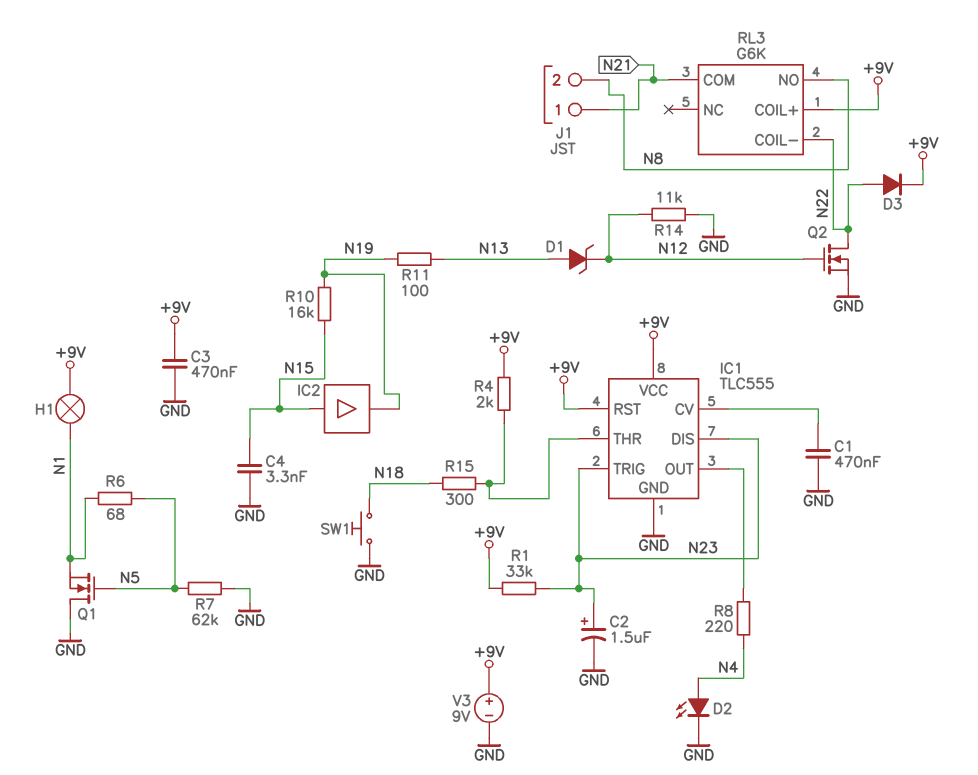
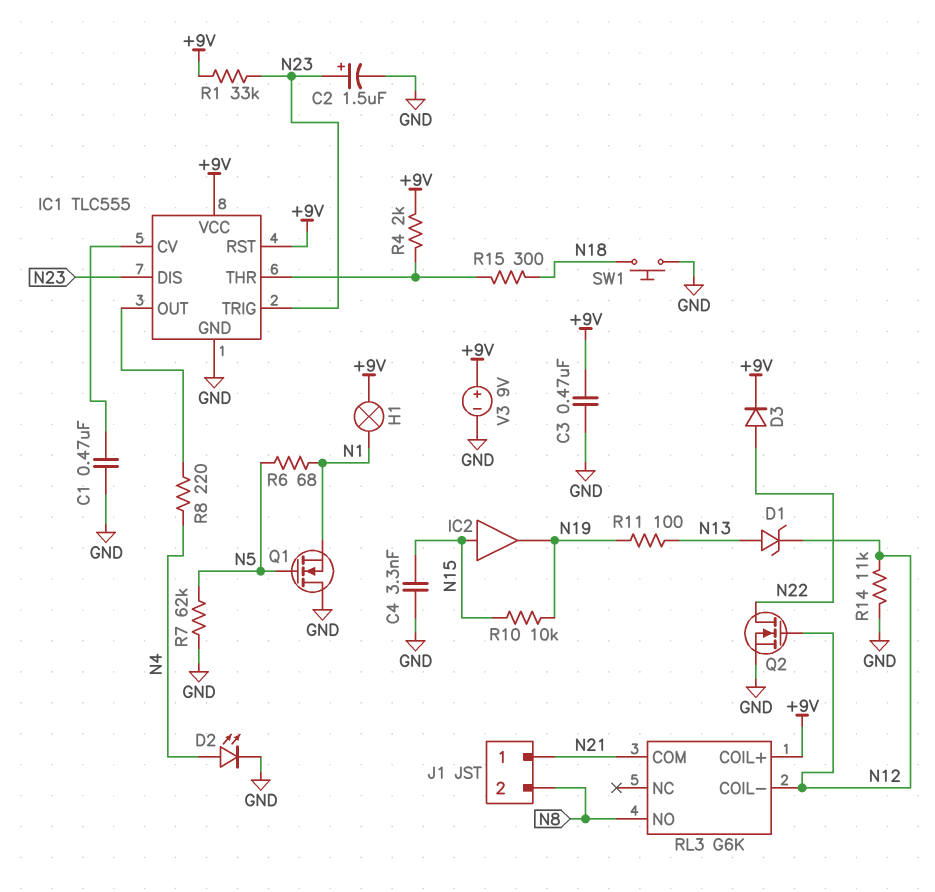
R10: 16k (N15, N19) -> 10k (N15, N19)
RL3 pin COIL-: N22 -> N12

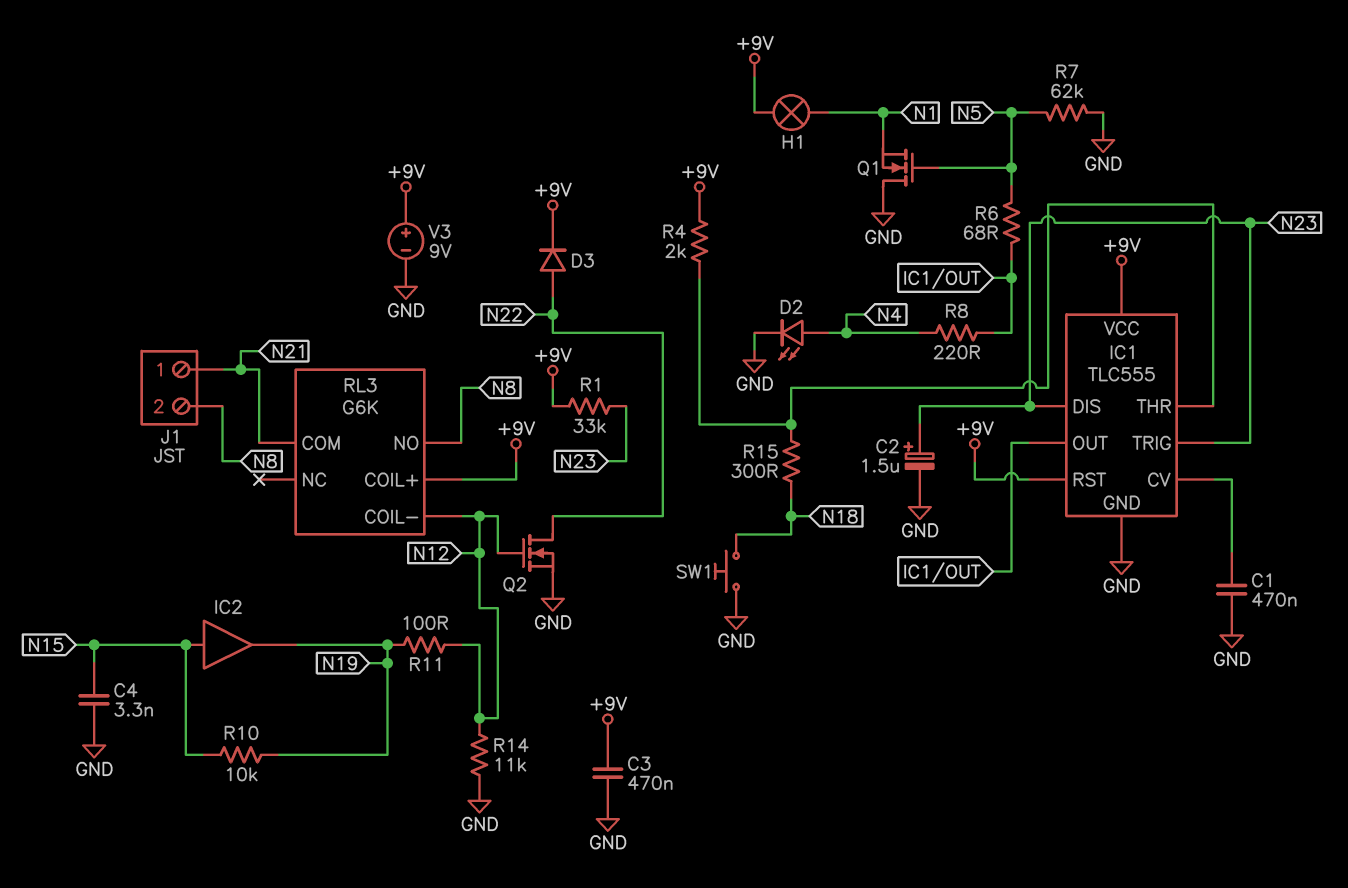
D1: zener (A N13, K N12) -> none
R6: 68 (N1, N5) -> 68 (IC1/OUT, N5)
R11: 100 (N13, N19) -> 100 (N12, N19)

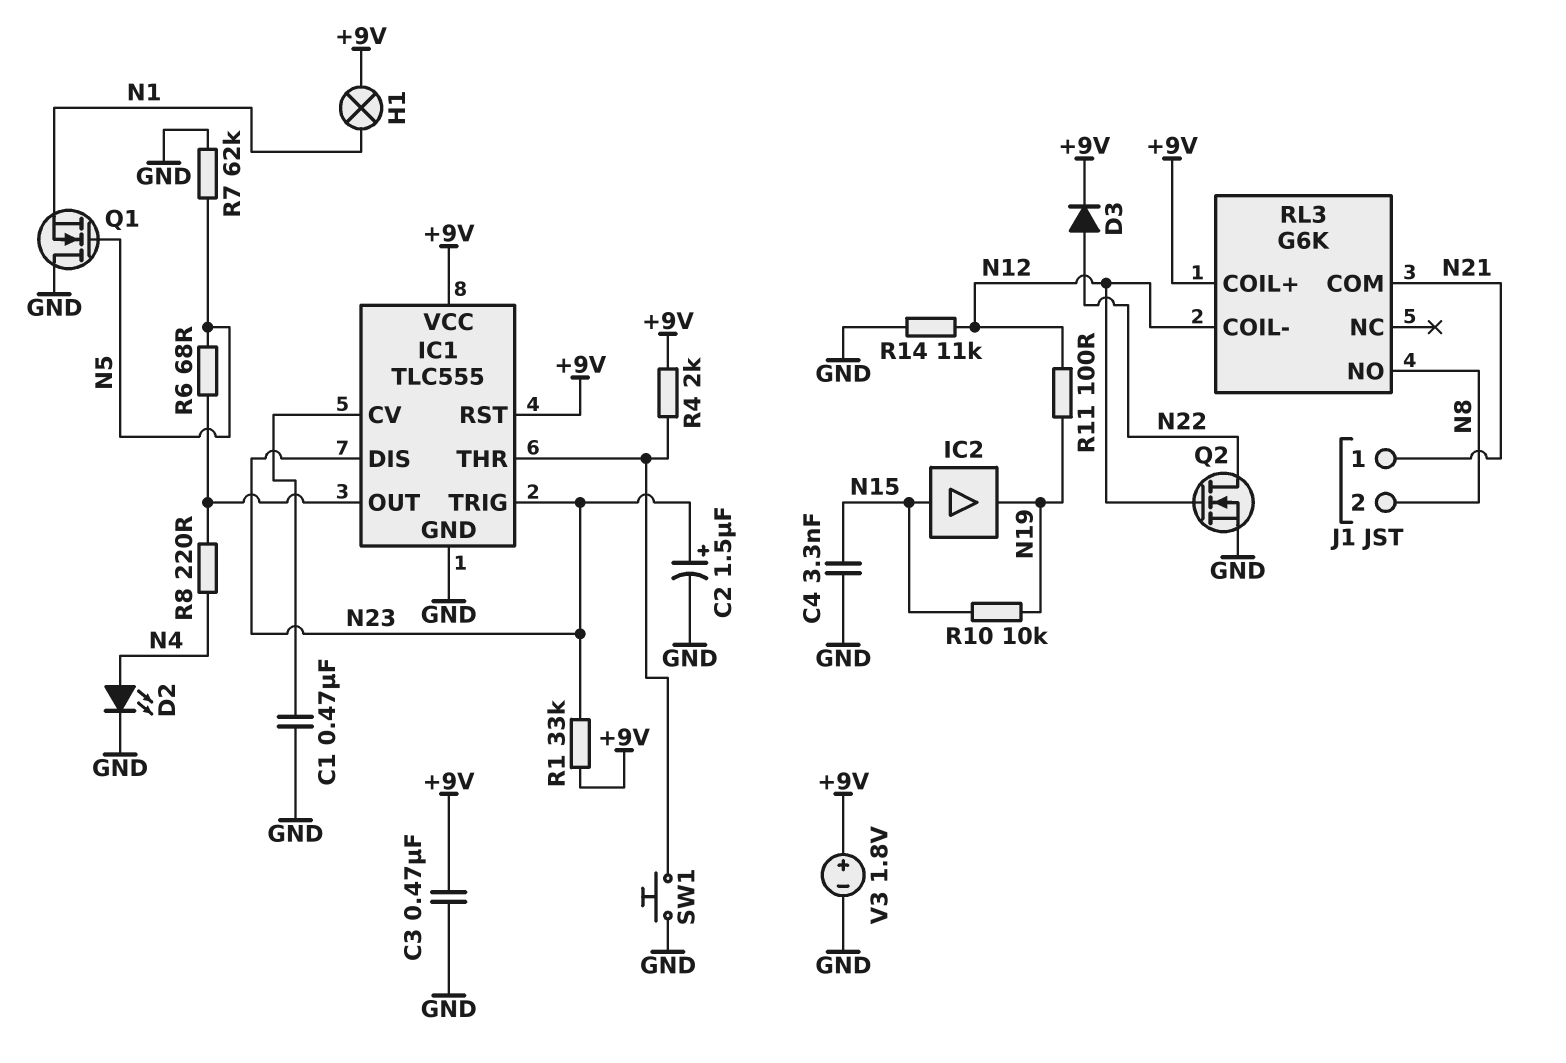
R15: 300 (IC1/THR, N18) -> none
SW1: button (GND, N18) -> button (GND, IC1/THR)
V3: 9V (plus +9V, minus GND) -> 1.8V (plus +9V, minus GND)

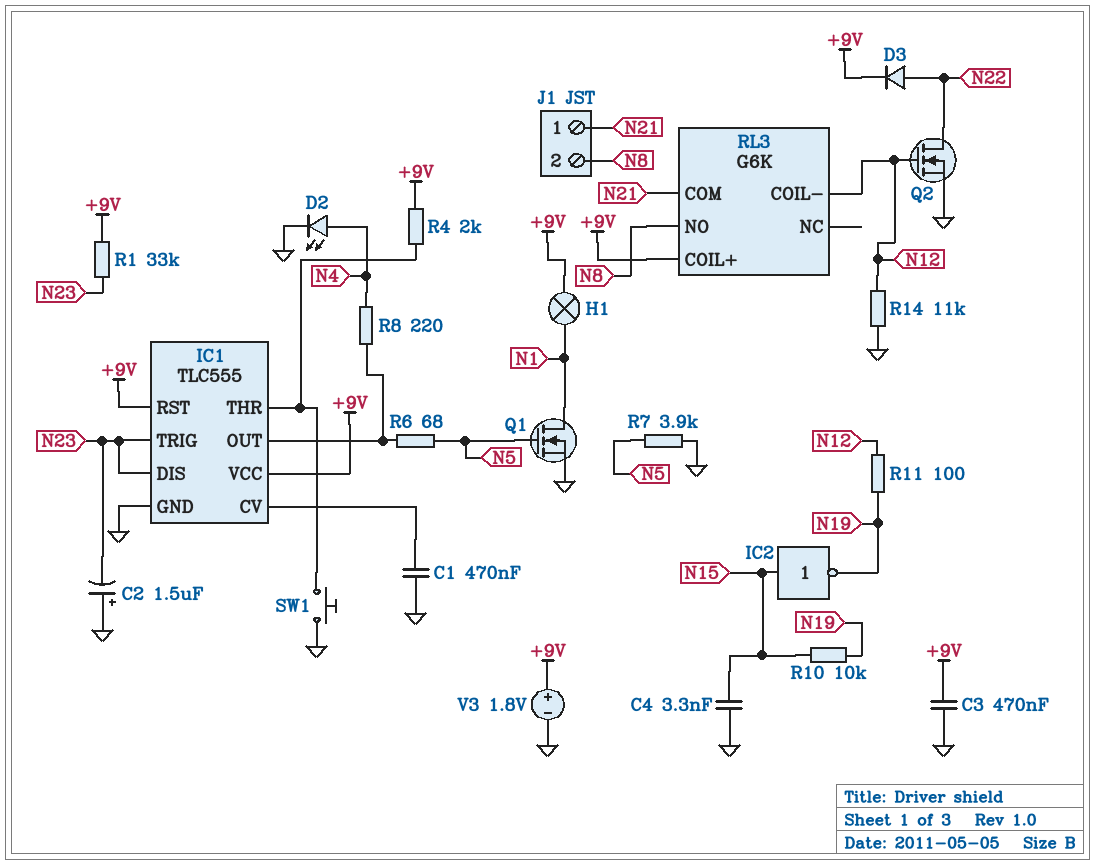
C2: 1.5uF (plus N23, minus GND) -> 1.5uF (plus GND, minus N23)
IC2: buffer (in N15, out N19) -> NOT (in N15, out N19)
Q1: NMOS (G N5, D GND, S N1) -> NMOS (G N5, D N1, S GND)
R7: 62k (GND, N5) -> 3.9k (GND, N5)

